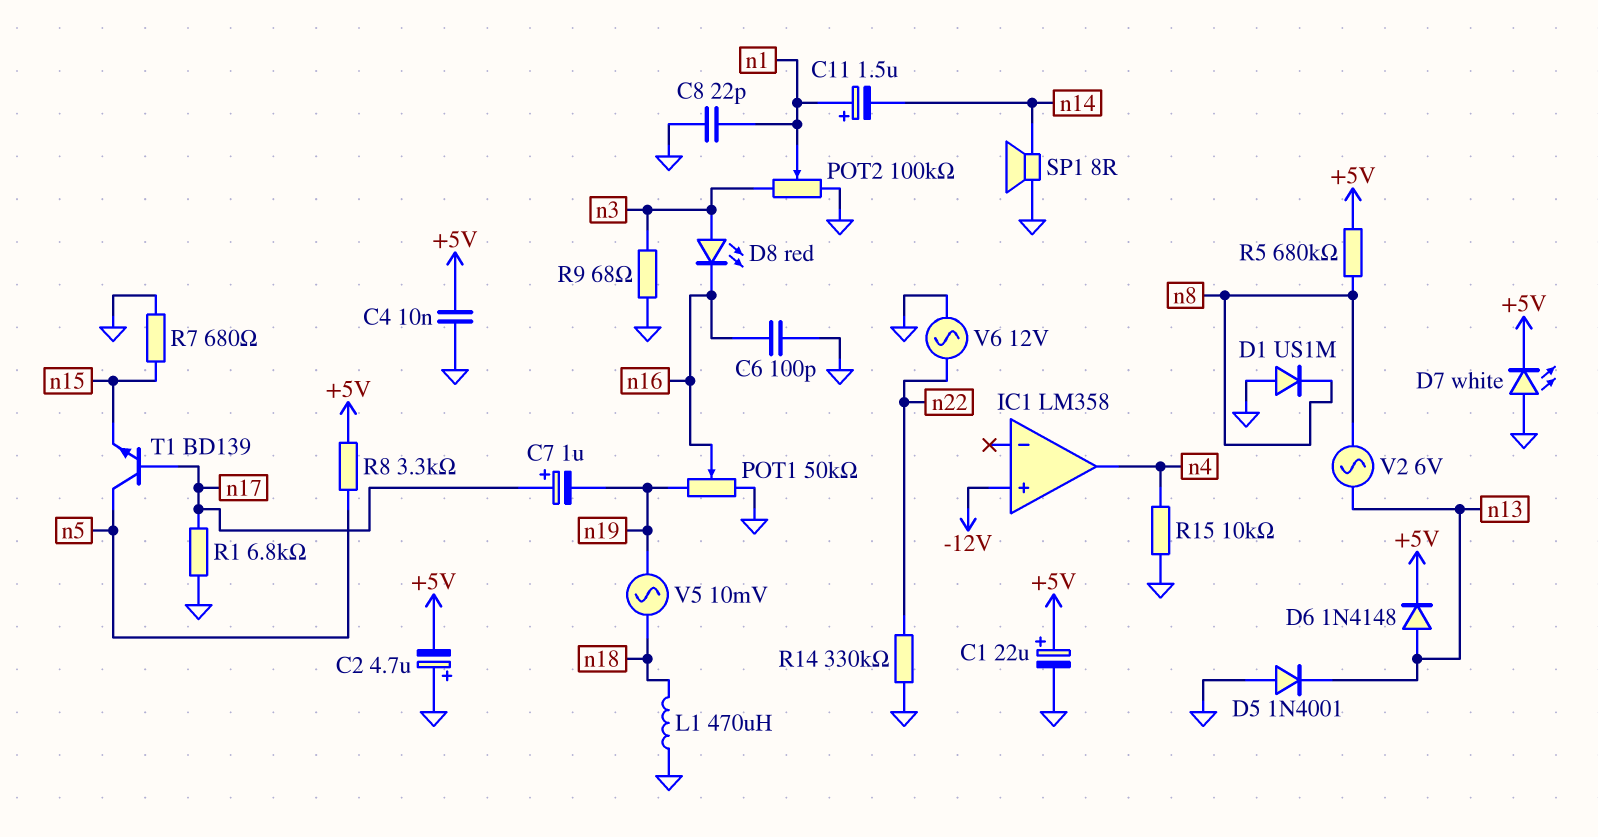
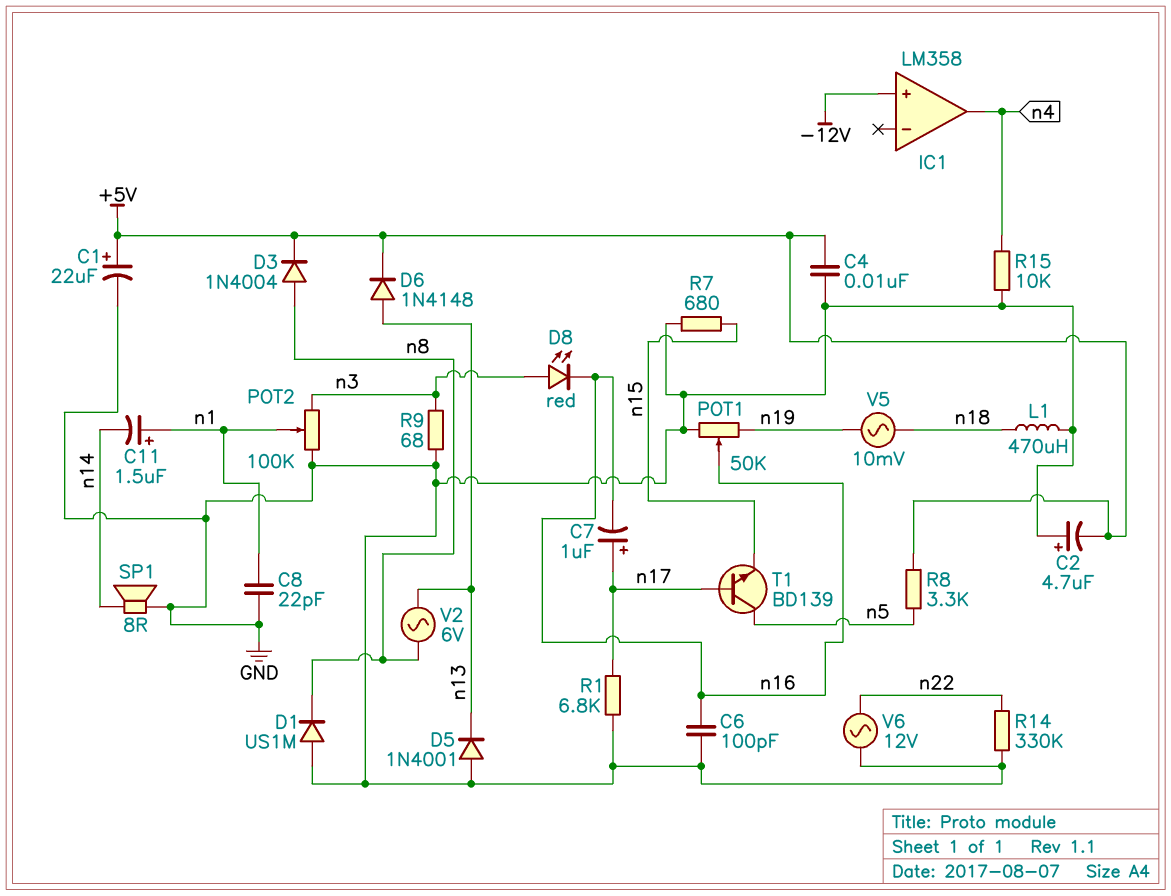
C7: 1uF (plus n17, minus n19) -> 1uF (plus n17, minus n16)
D3: none -> diode 1N4004 (A n8, K +5V)
D7: LED white (A GND, K +5V) -> none
R5: 680k (+5V, n8) -> none

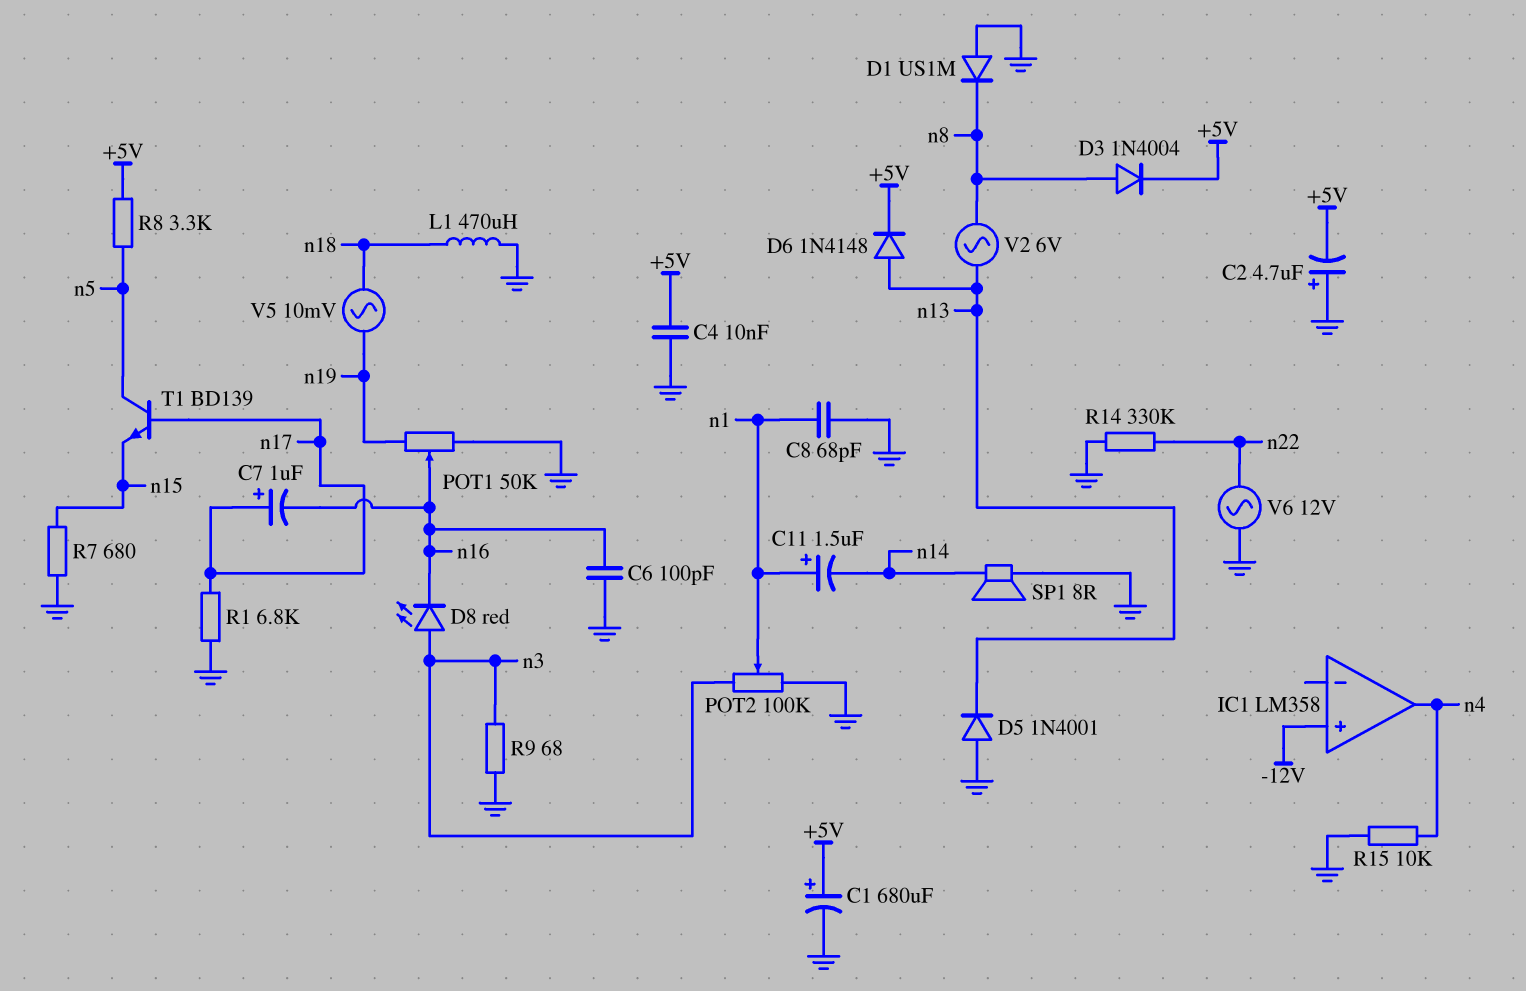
C1: 22uF (plus +5V, minus GND) -> 680uF (plus +5V, minus GND)
C8: 22pF (GND, n1) -> 68pF (GND, n1)

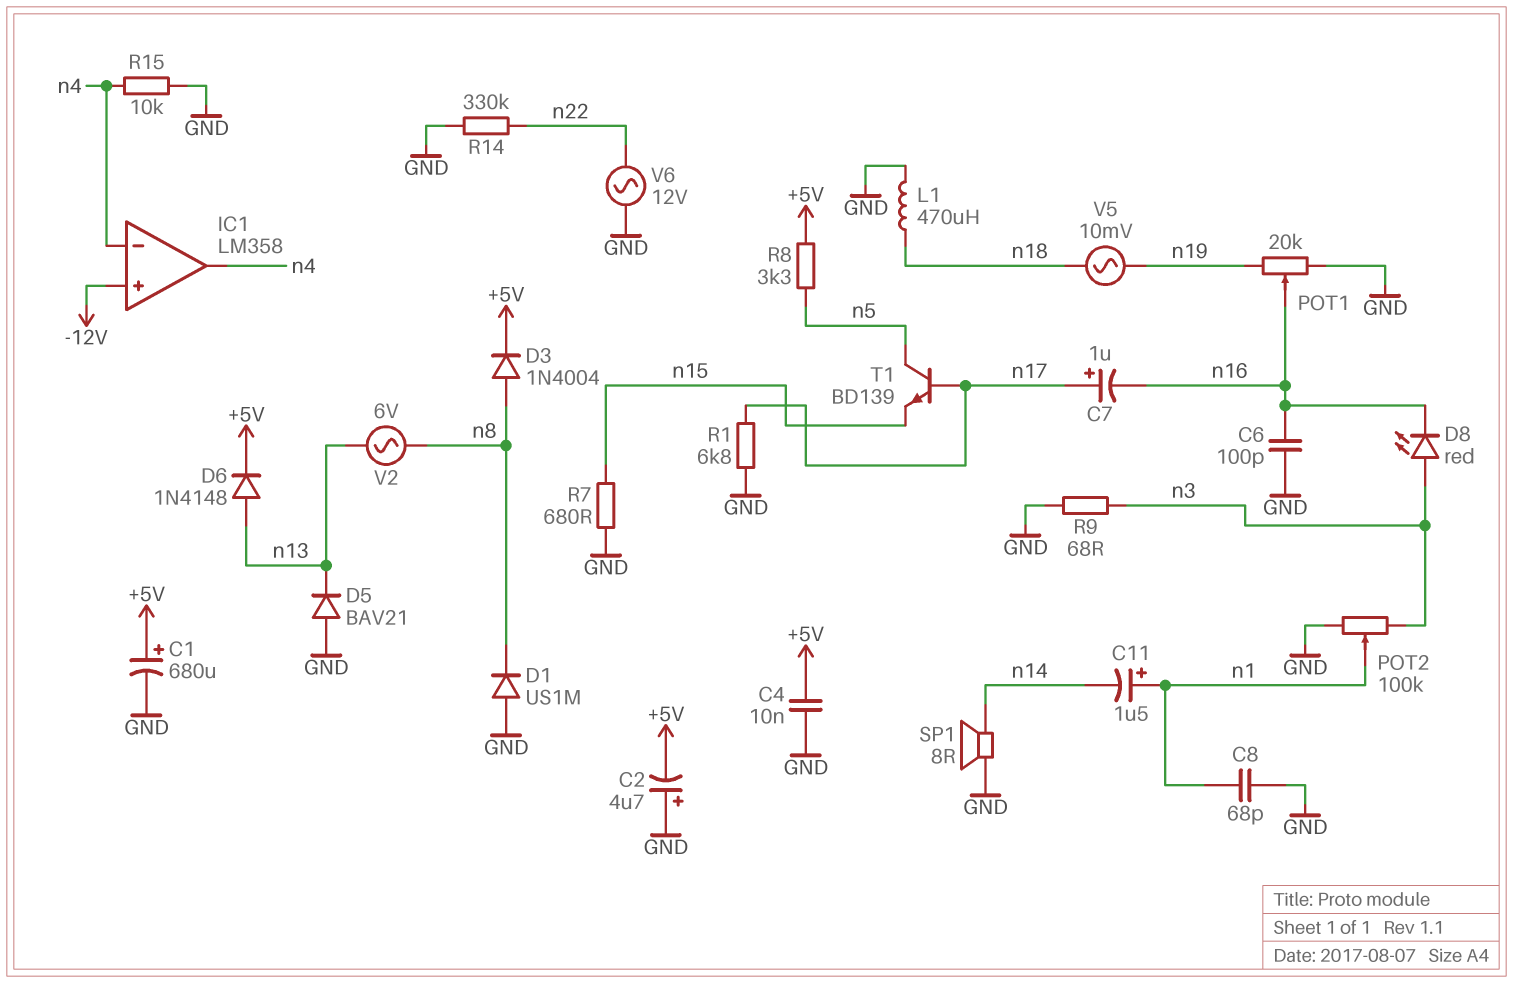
D5: diode 1N4001 (A GND, K n13) -> diode BAV21 (A GND, K n13)
IC1 pin in-: none -> n4
POT1: 50k (GND, n19, wiper n16) -> 20k (GND, n19, wiper n16)

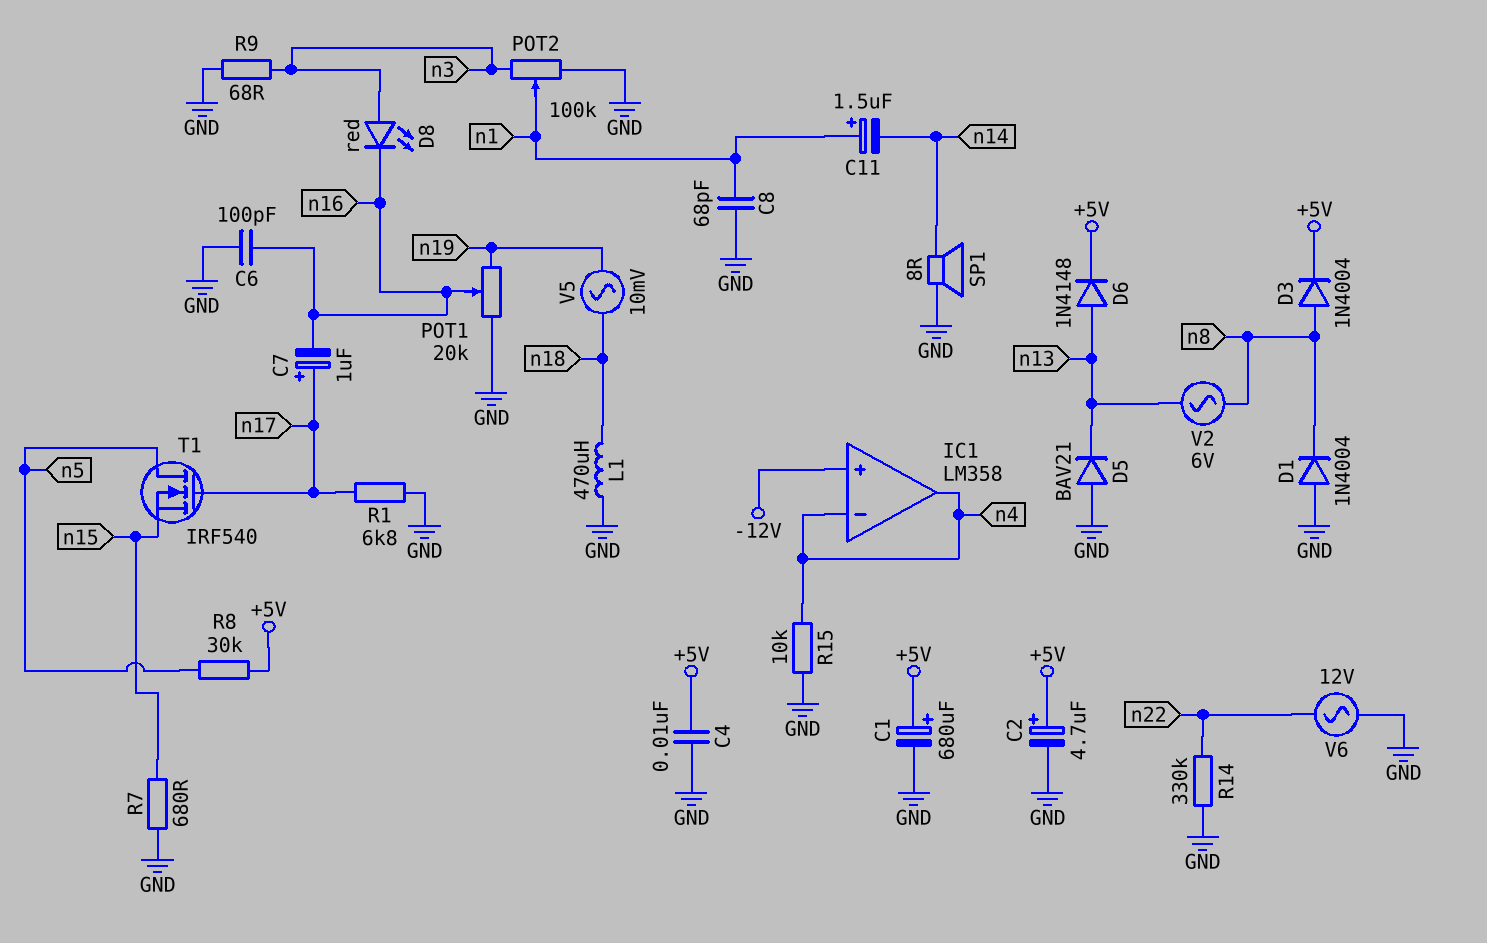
C2: 4.7uF (plus GND, minus +5V) -> 4.7uF (plus +5V, minus GND)
D1: diode US1M (A GND, K n8) -> diode 1N4004 (A GND, K n8)
R8: 3.3k (+5V, n5) -> 30k (+5V, n5)
T1: NPN BD139 (B n17, C n5, E n15) -> NMOS IRF540 (G n17, D n5, S n15)

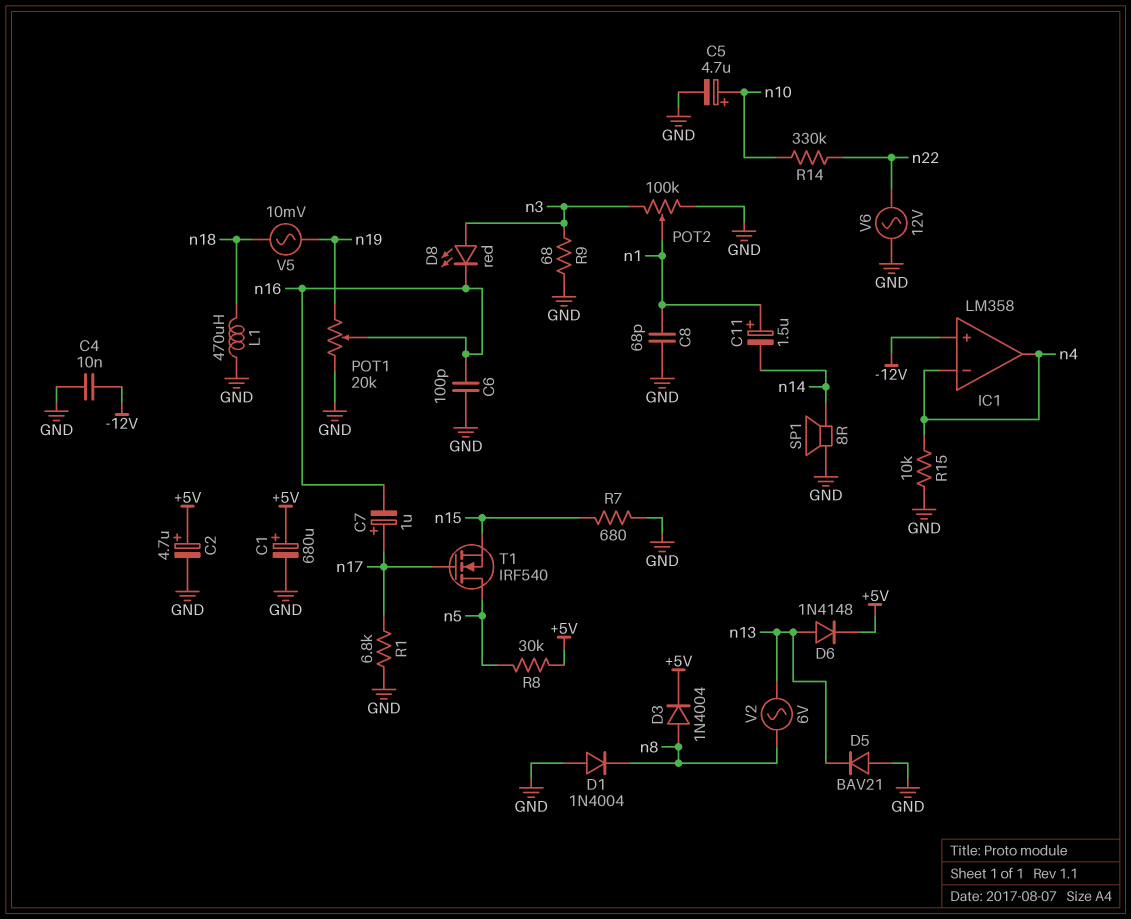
C4: 10nF (+5V, GND) -> 10nF (-12V, GND)
C5: none -> 4.7uF (plus n10, minus GND)
R14: 330k (GND, n22) -> 330k (n10, n22)

